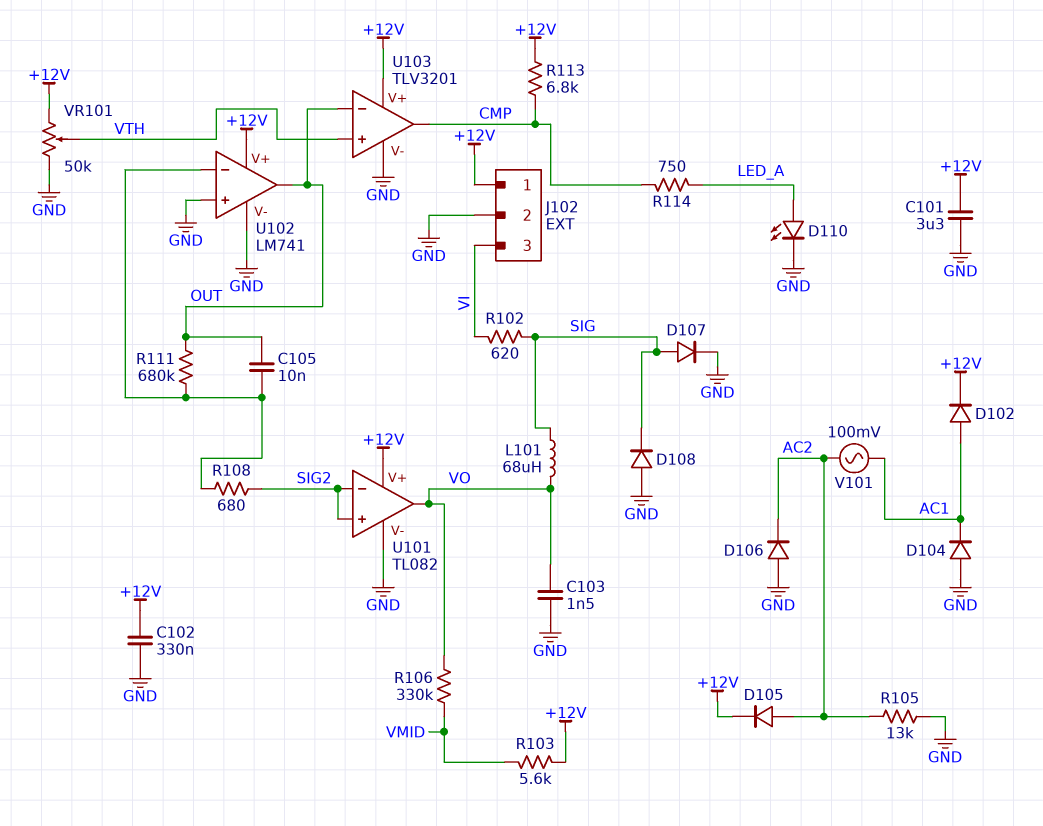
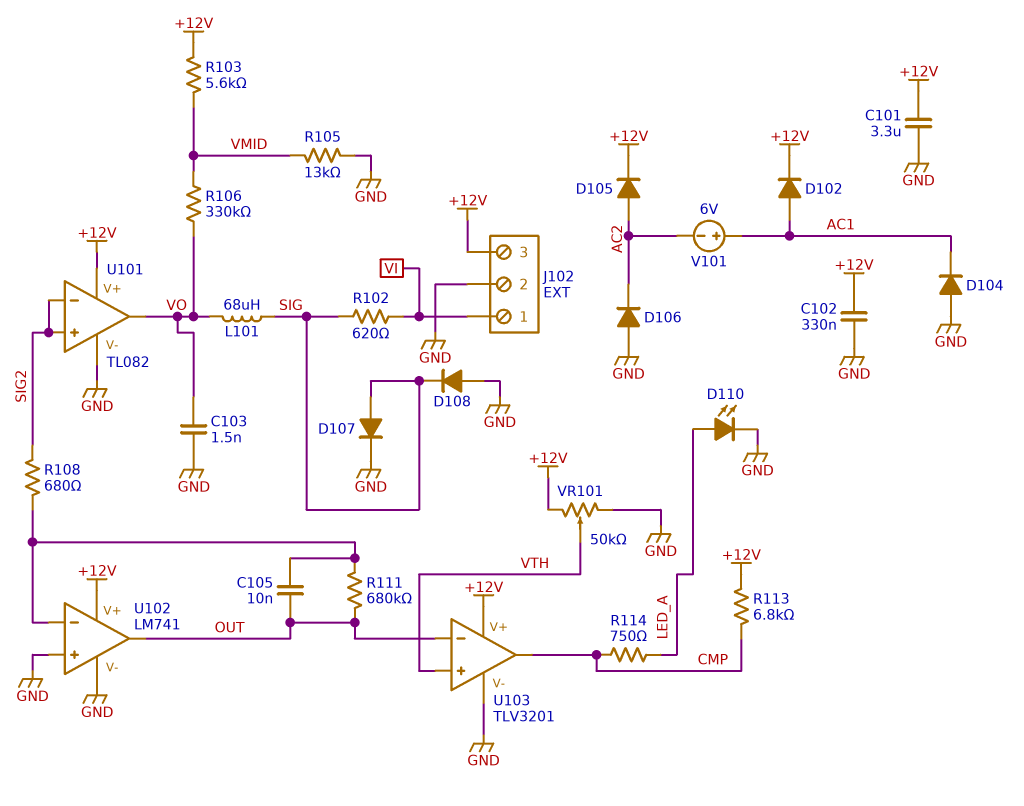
J102 pin 1: +12V -> VI
J102 pin 3: VI -> +12V
R105: 13k (AC2, GND) -> 13k (GND, VMID)
V101: AC 100mV (AC1, AC2) -> 6V (plus AC1, minus AC2)

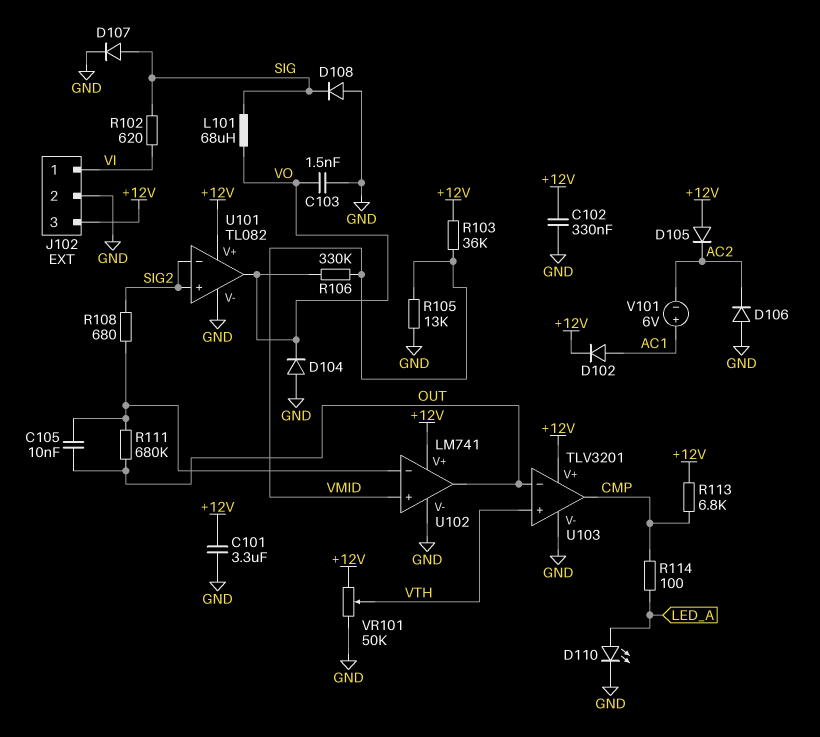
D104: diode (A GND, K AC1) -> diode (A GND, K VO)
D105: diode (A AC2, K +12V) -> diode (A +12V, K AC2)
R103: 5.6k (+12V, VMID) -> 36k (+12V, VMID)
R114: 750 (CMP, LED_A) -> 100 (CMP, LED_A)
U102 pin in+: GND -> VMID

